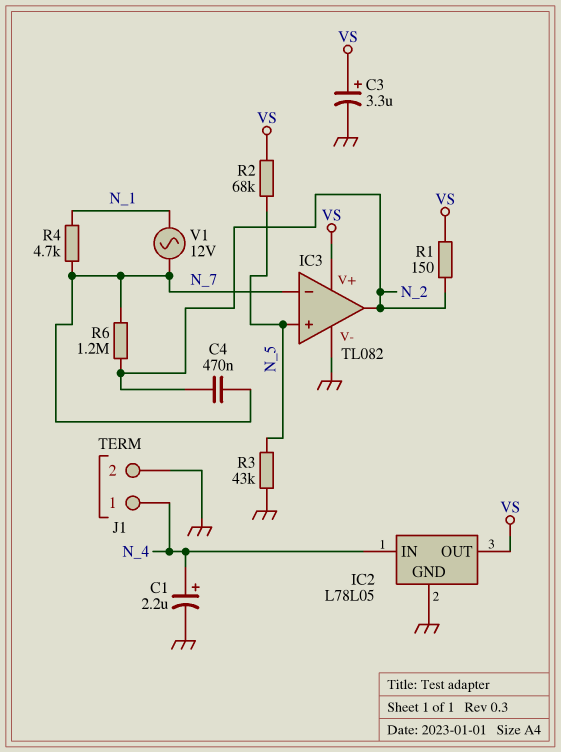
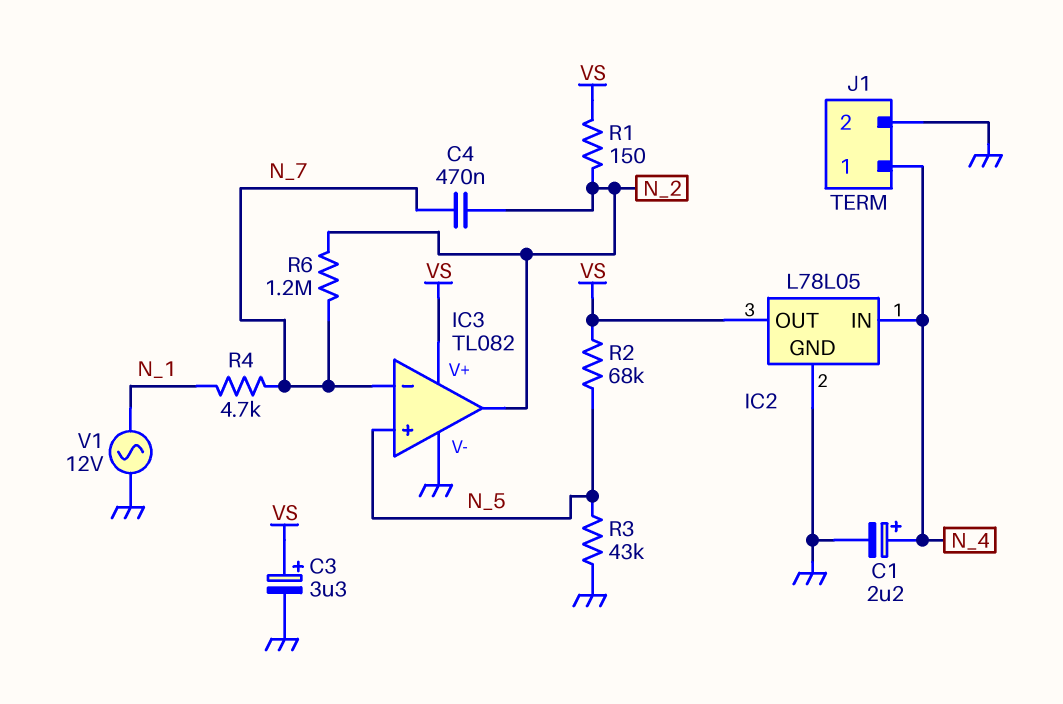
V1: AC 12V (N_1, N_7) -> AC 12V (GND, N_1)

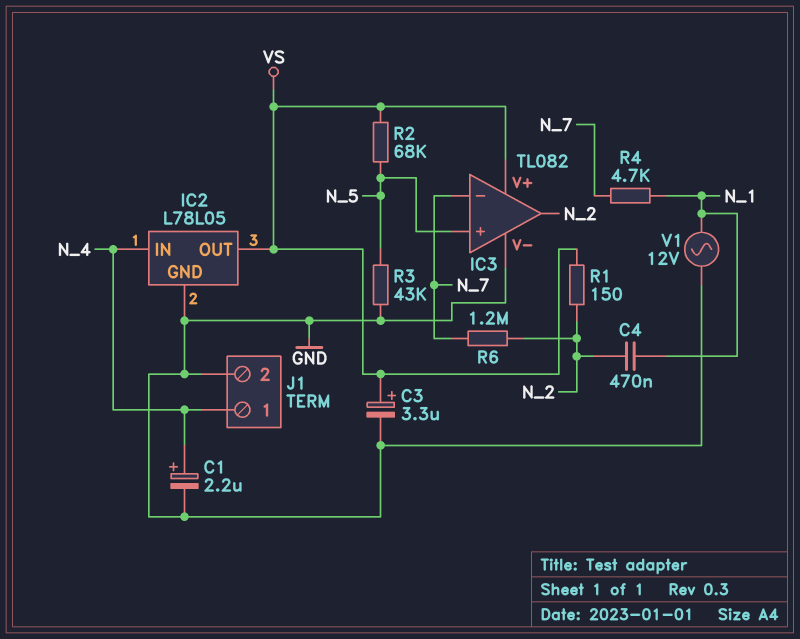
C4: 470nF (N_2, N_7) -> 470nF (N_1, N_2)

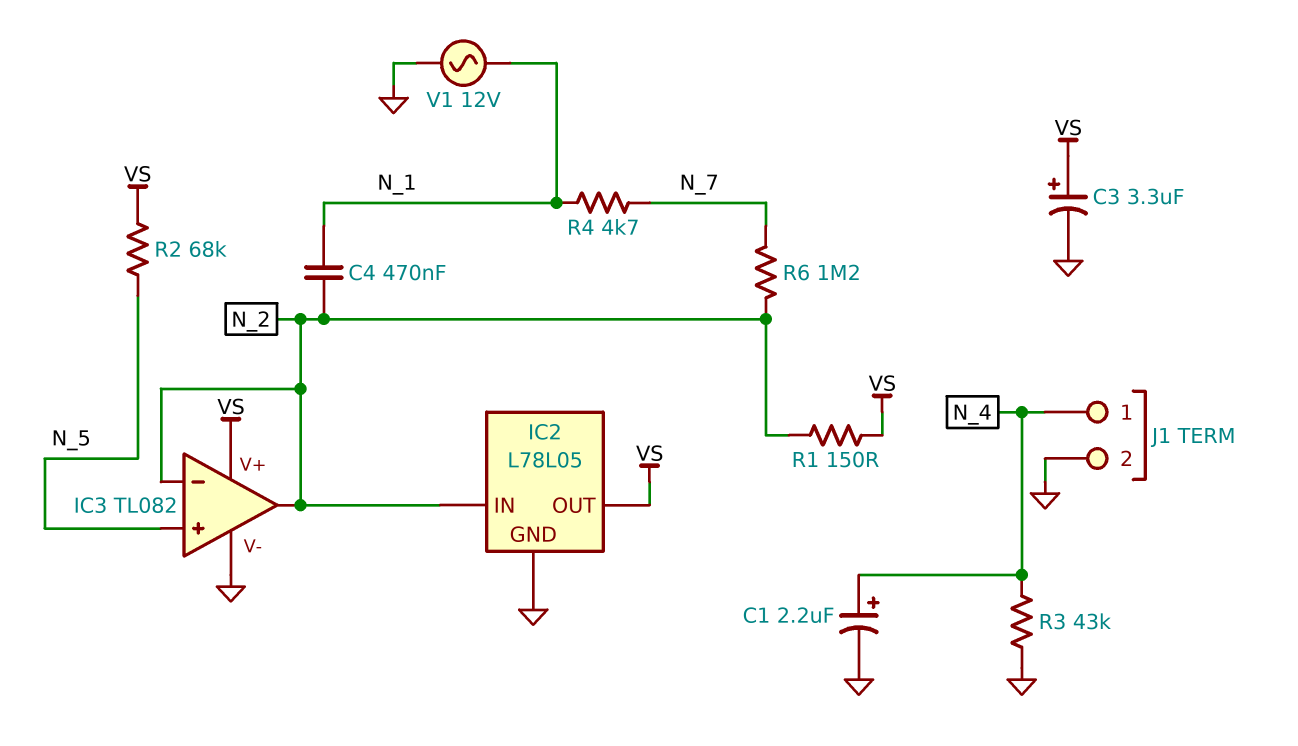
IC2 pin IN: N_4 -> N_2
IC3 pin in-: N_7 -> N_2
R3: 43k (GND, N_5) -> 43k (GND, N_4)

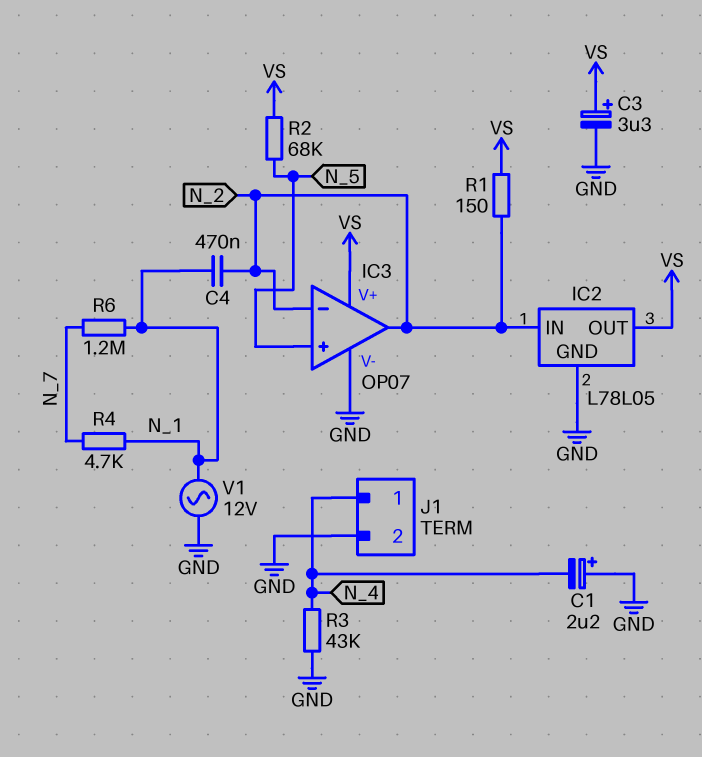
C1: 2.2uF (plus N_4, minus GND) -> 2.2uF (plus GND, minus N_4)
IC3: TL082 -> OP07
R6: 1.2M (N_2, N_7) -> 1.2M (N_1, N_7)

